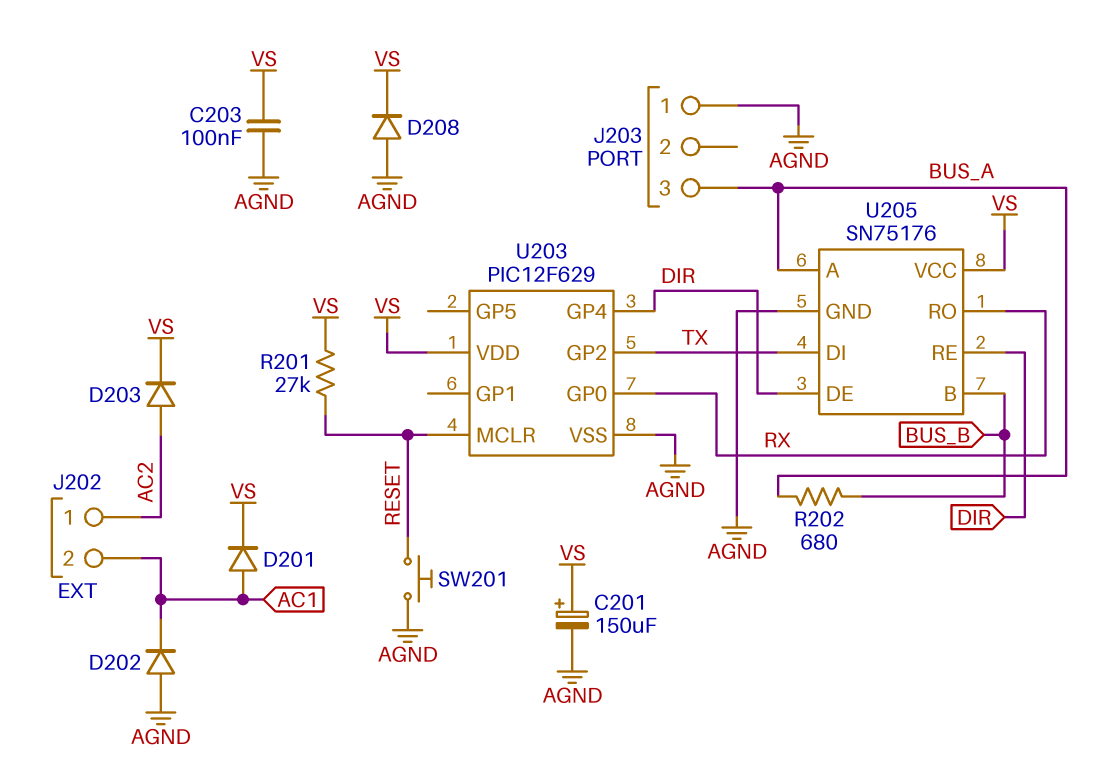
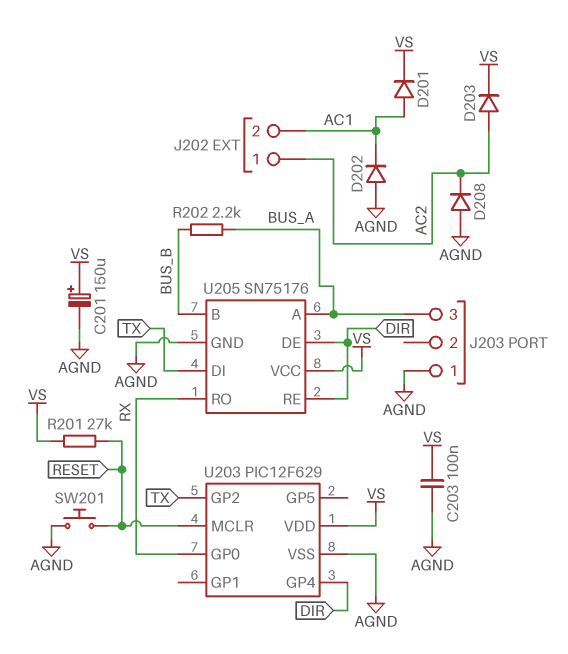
D208: diode (A AGND, K VS) -> diode (A AGND, K AC2)
R202: 680 (BUS_A, BUS_B) -> 2.2k (BUS_A, BUS_B)

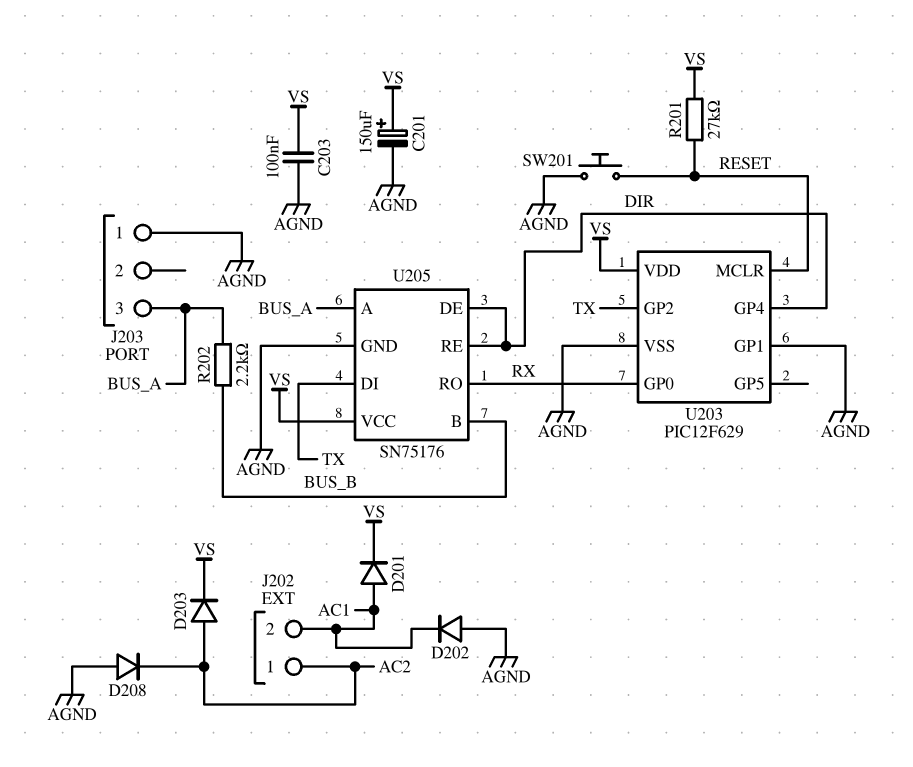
U203 pin GP1: none -> AGND

